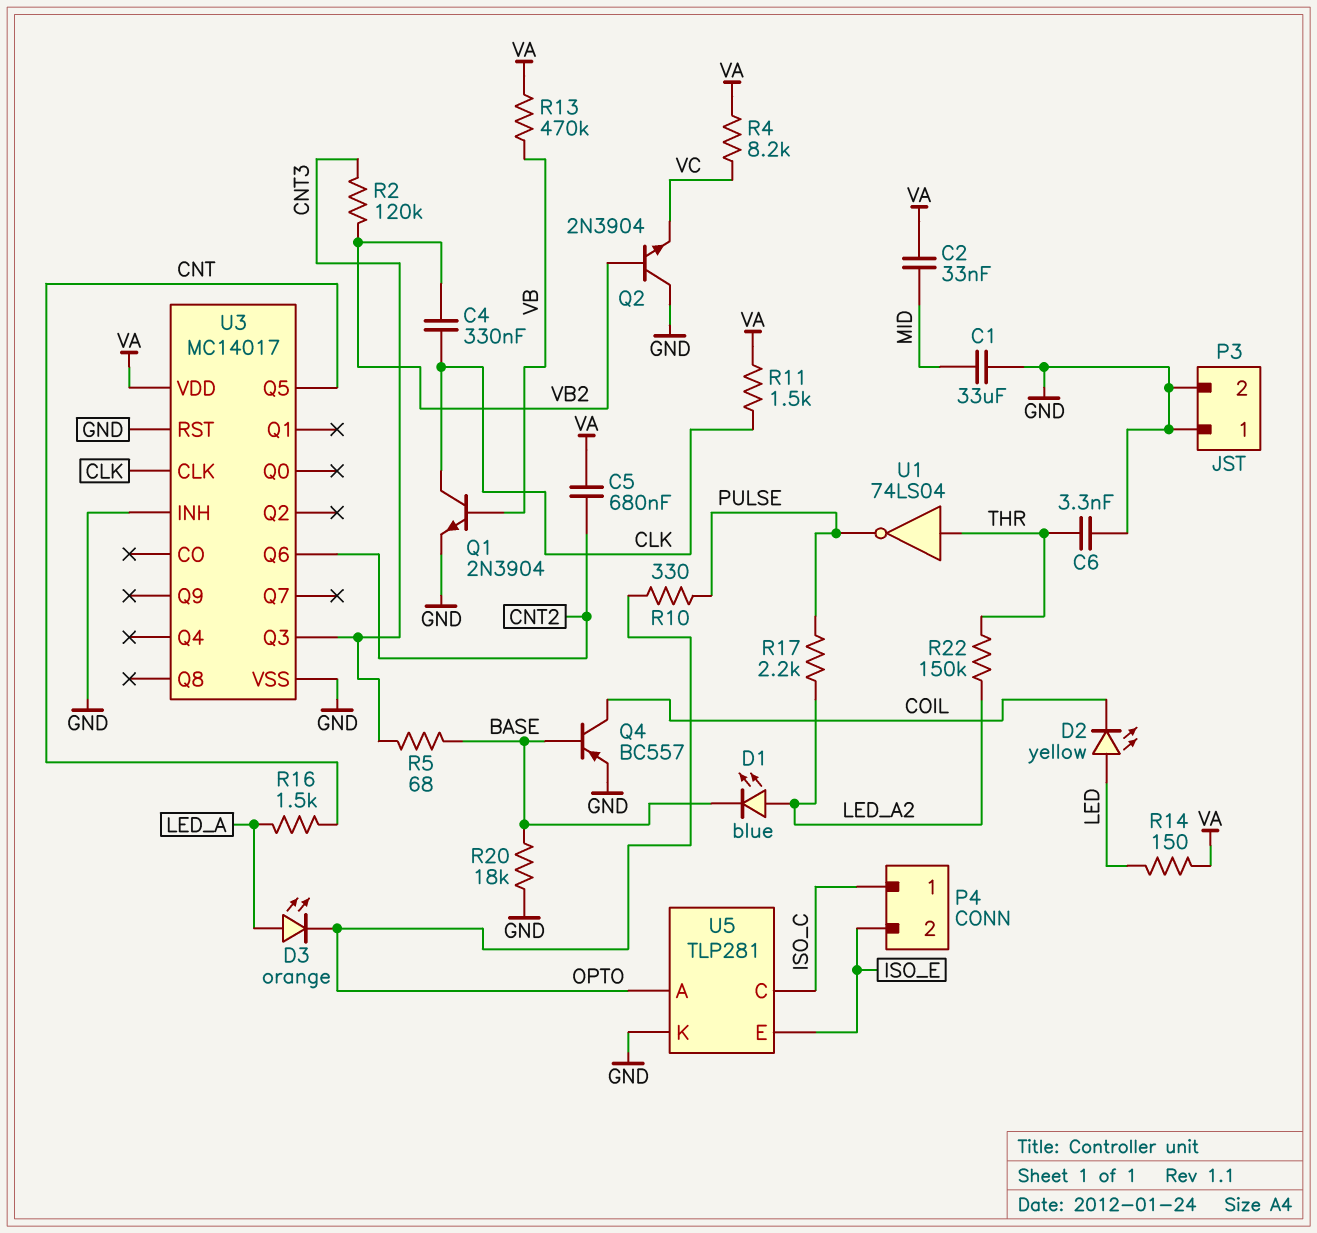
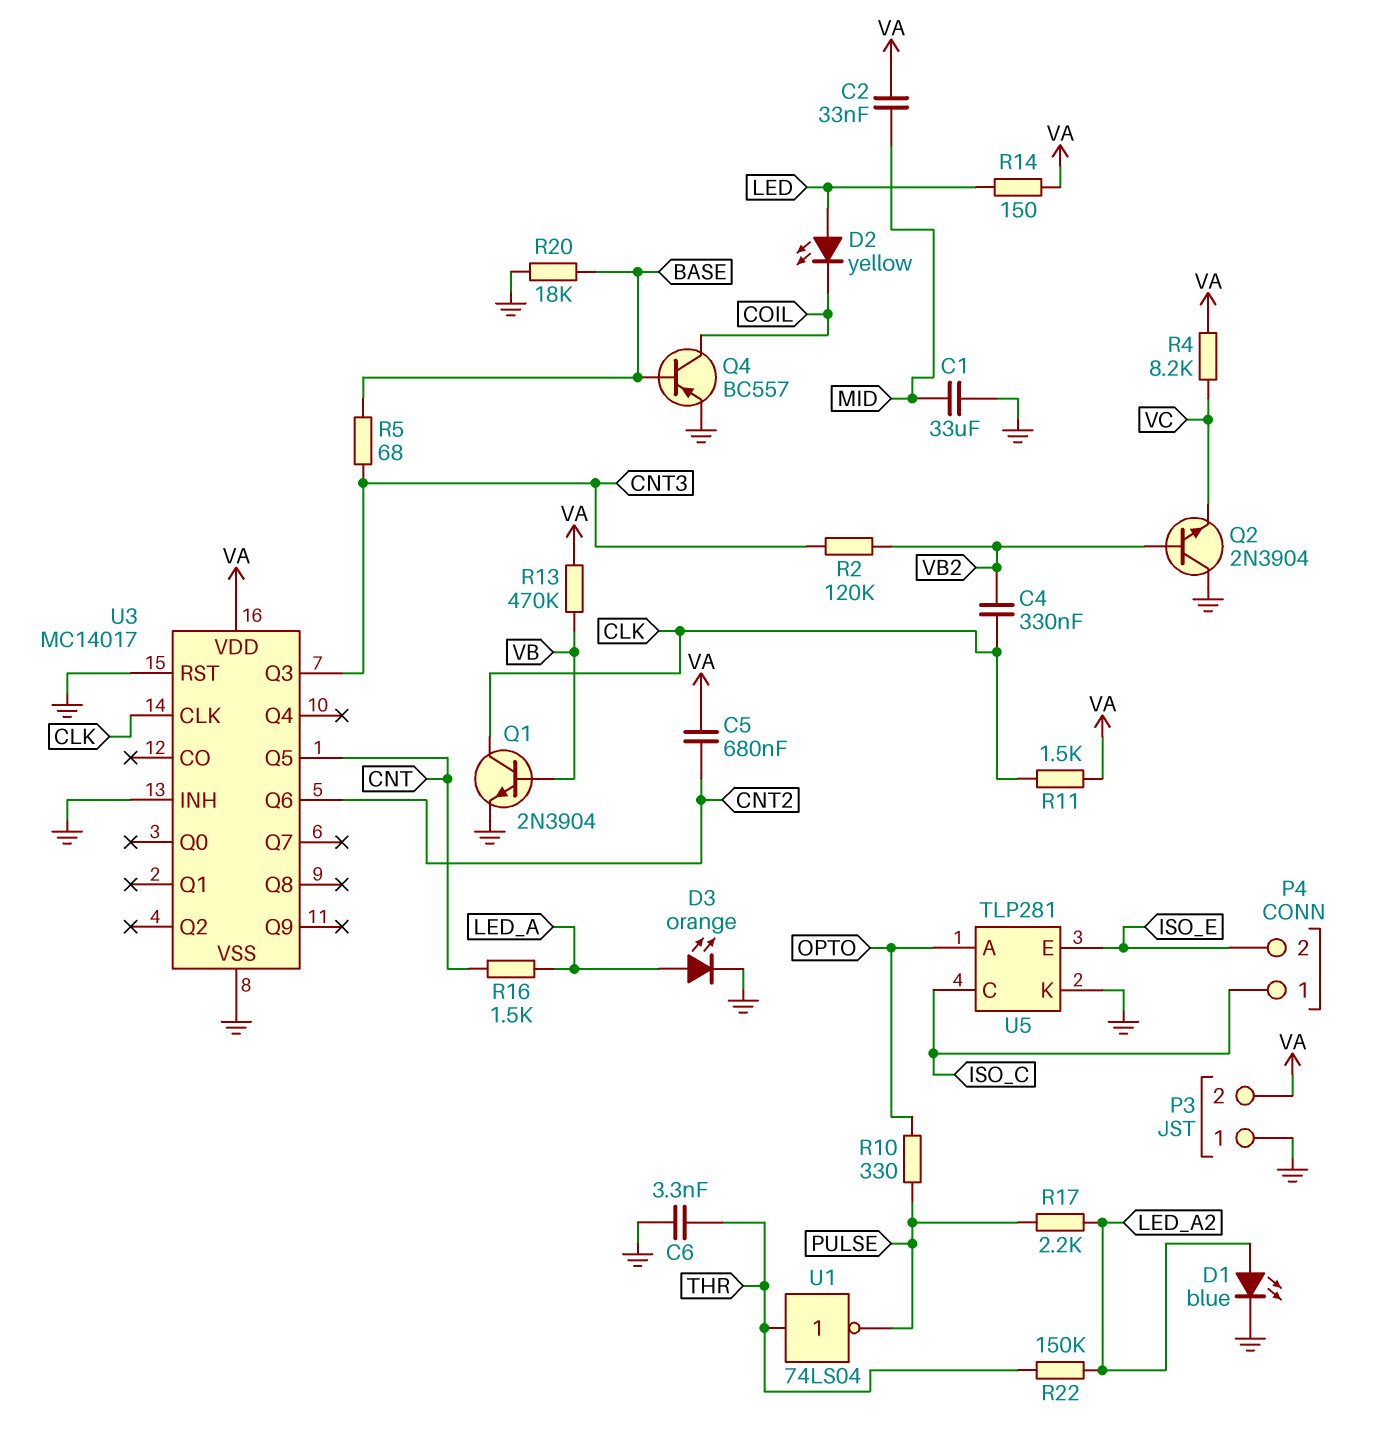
D1: LED blue (A LED_A2, K BASE) -> LED blue (A LED_A2, K GND)
D3: LED orange (A LED_A, K OPTO) -> LED orange (A LED_A, K GND)
P3 pin 2: GND -> VA

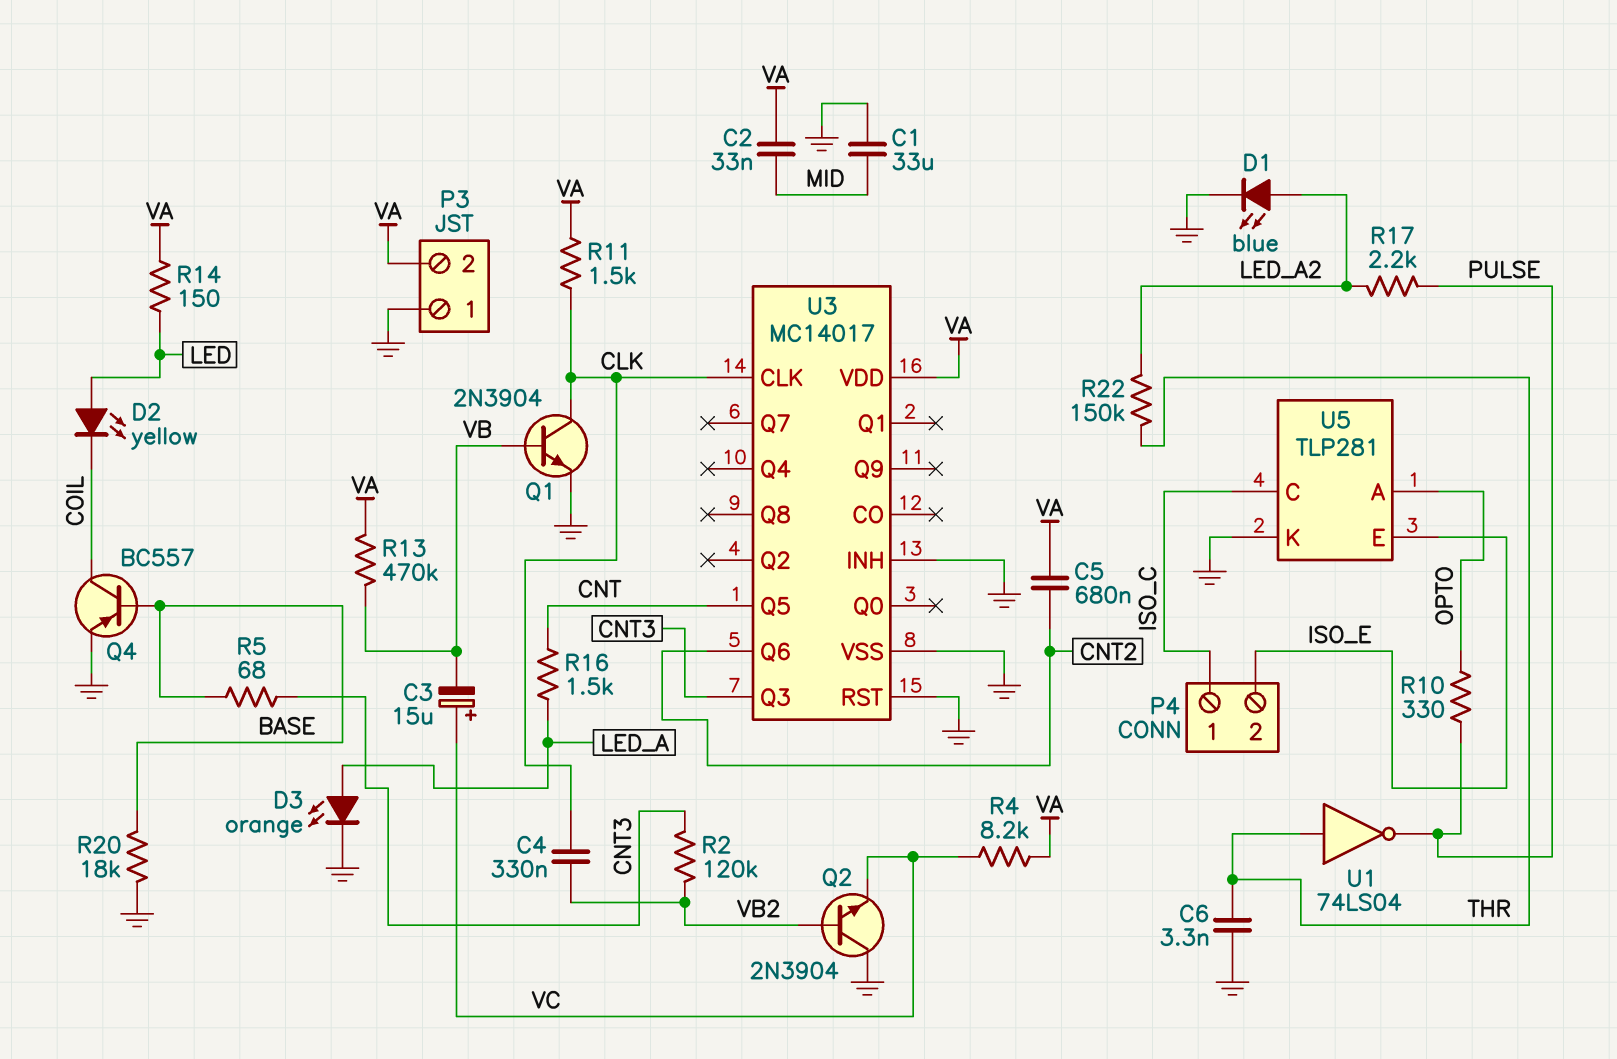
C3: none -> 15uF (plus VC, minus VB)

